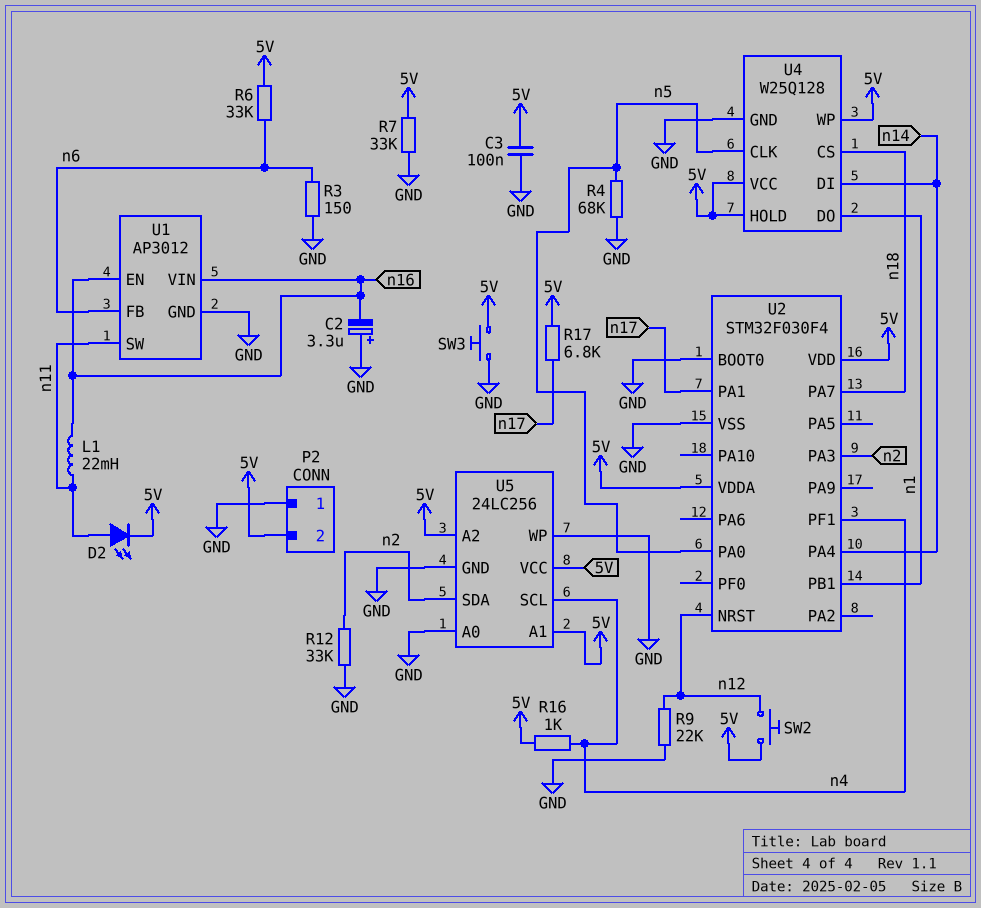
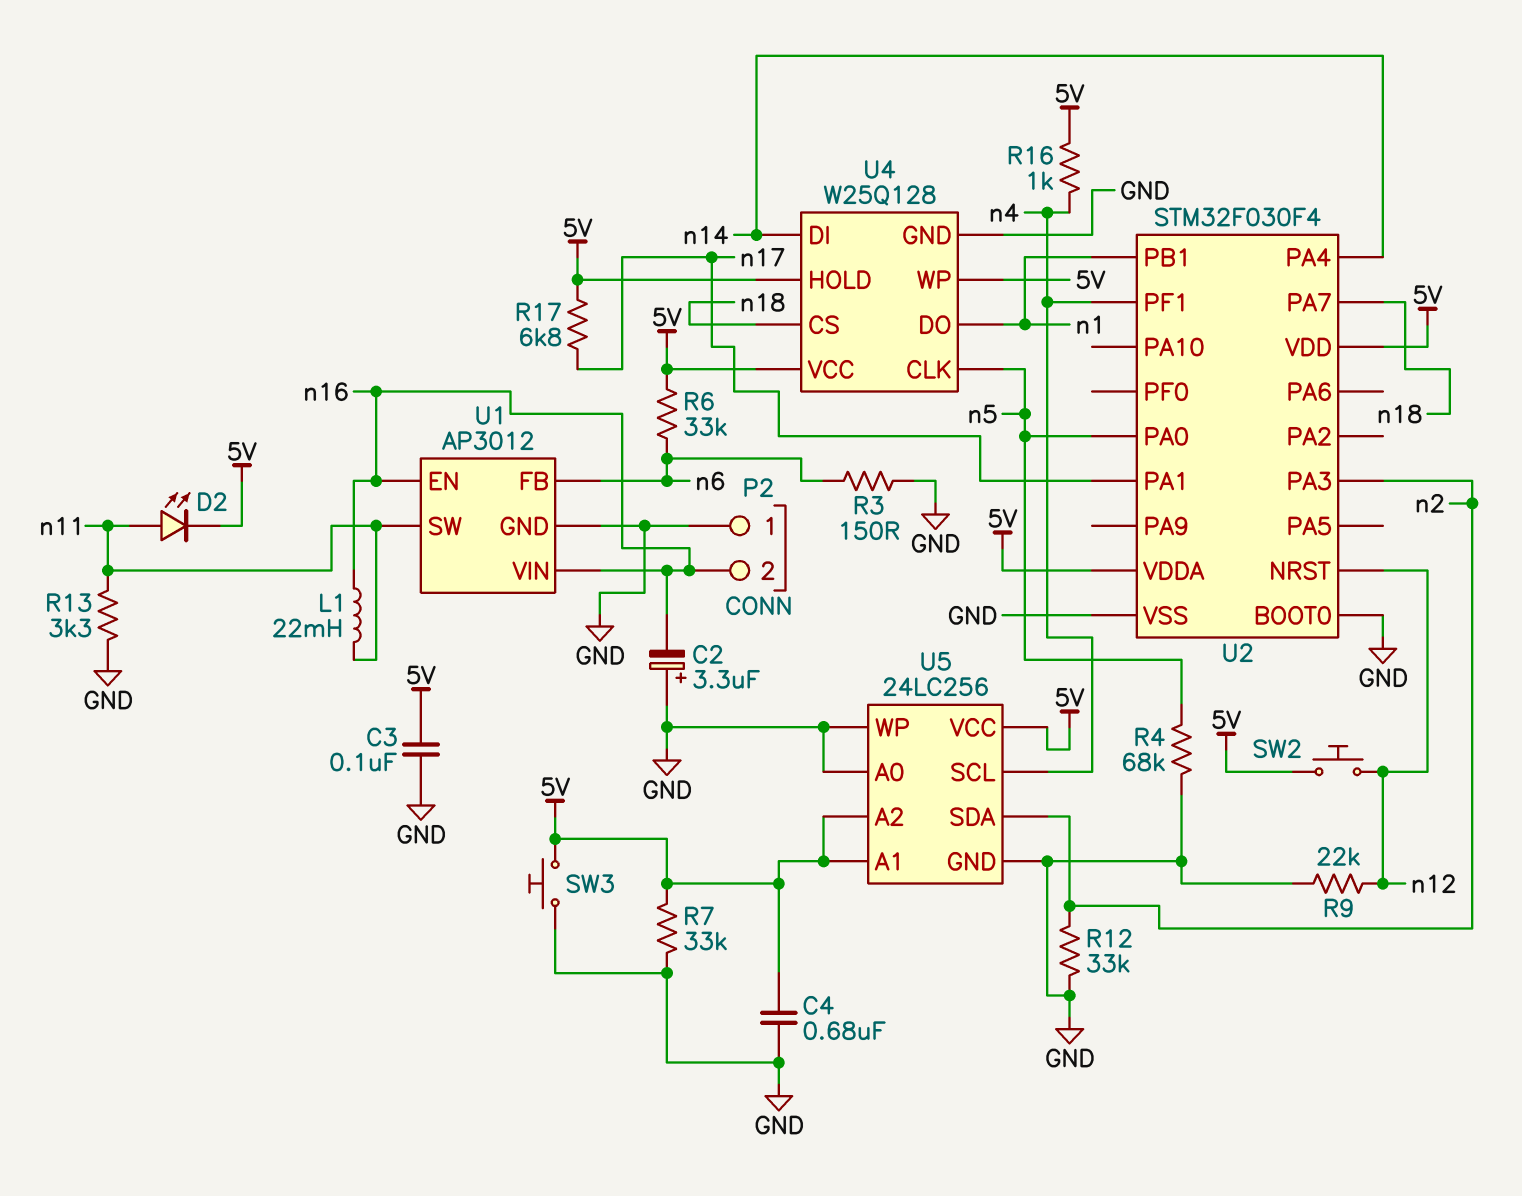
C4: none -> 680nF (5V, GND)
P2 pin 2: 5V -> n16
R13: none -> 3.3k (GND, n11)

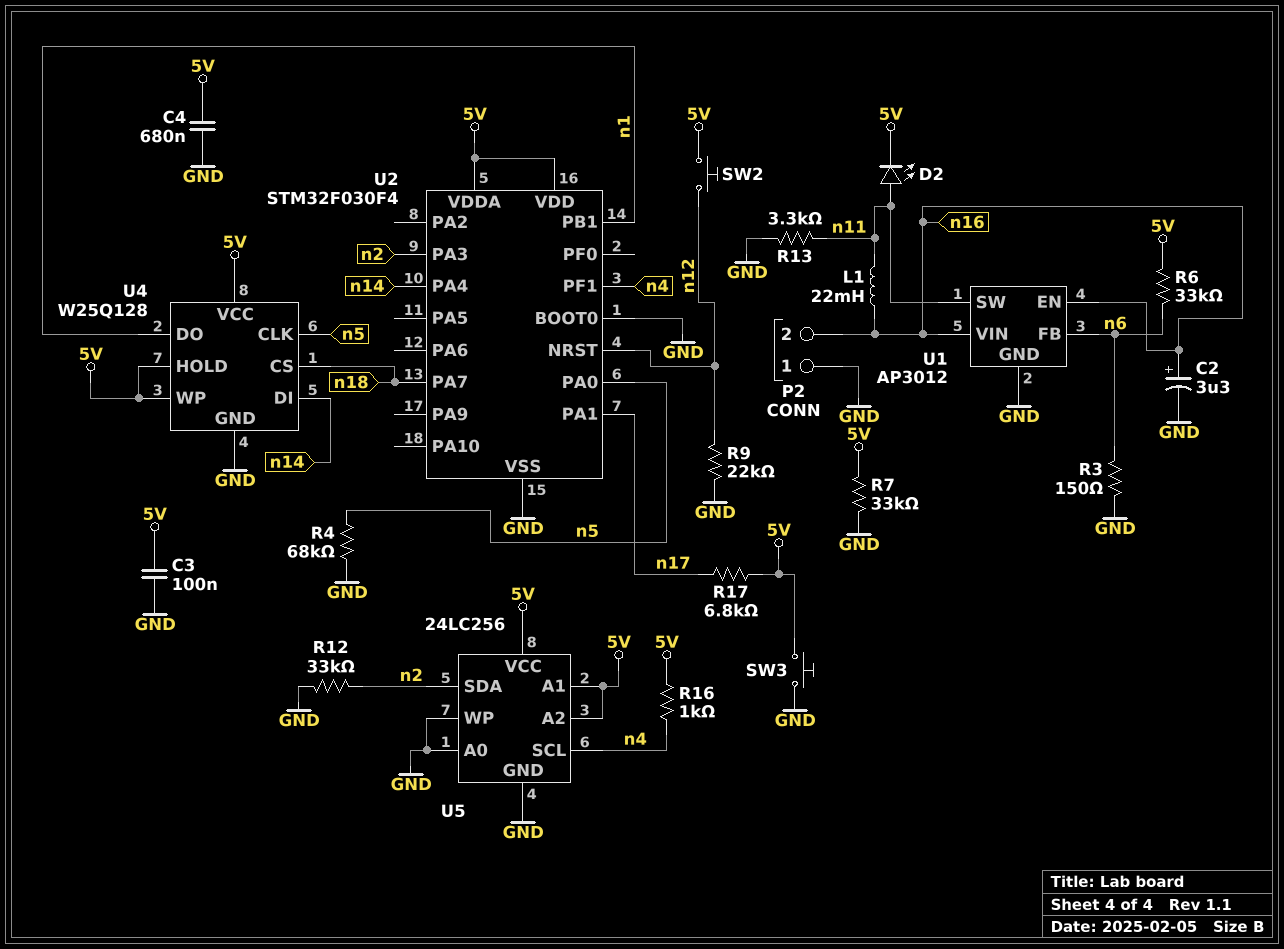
C2: 3.3uF (plus GND, minus n16) -> 3.3uF (plus n16, minus GND)

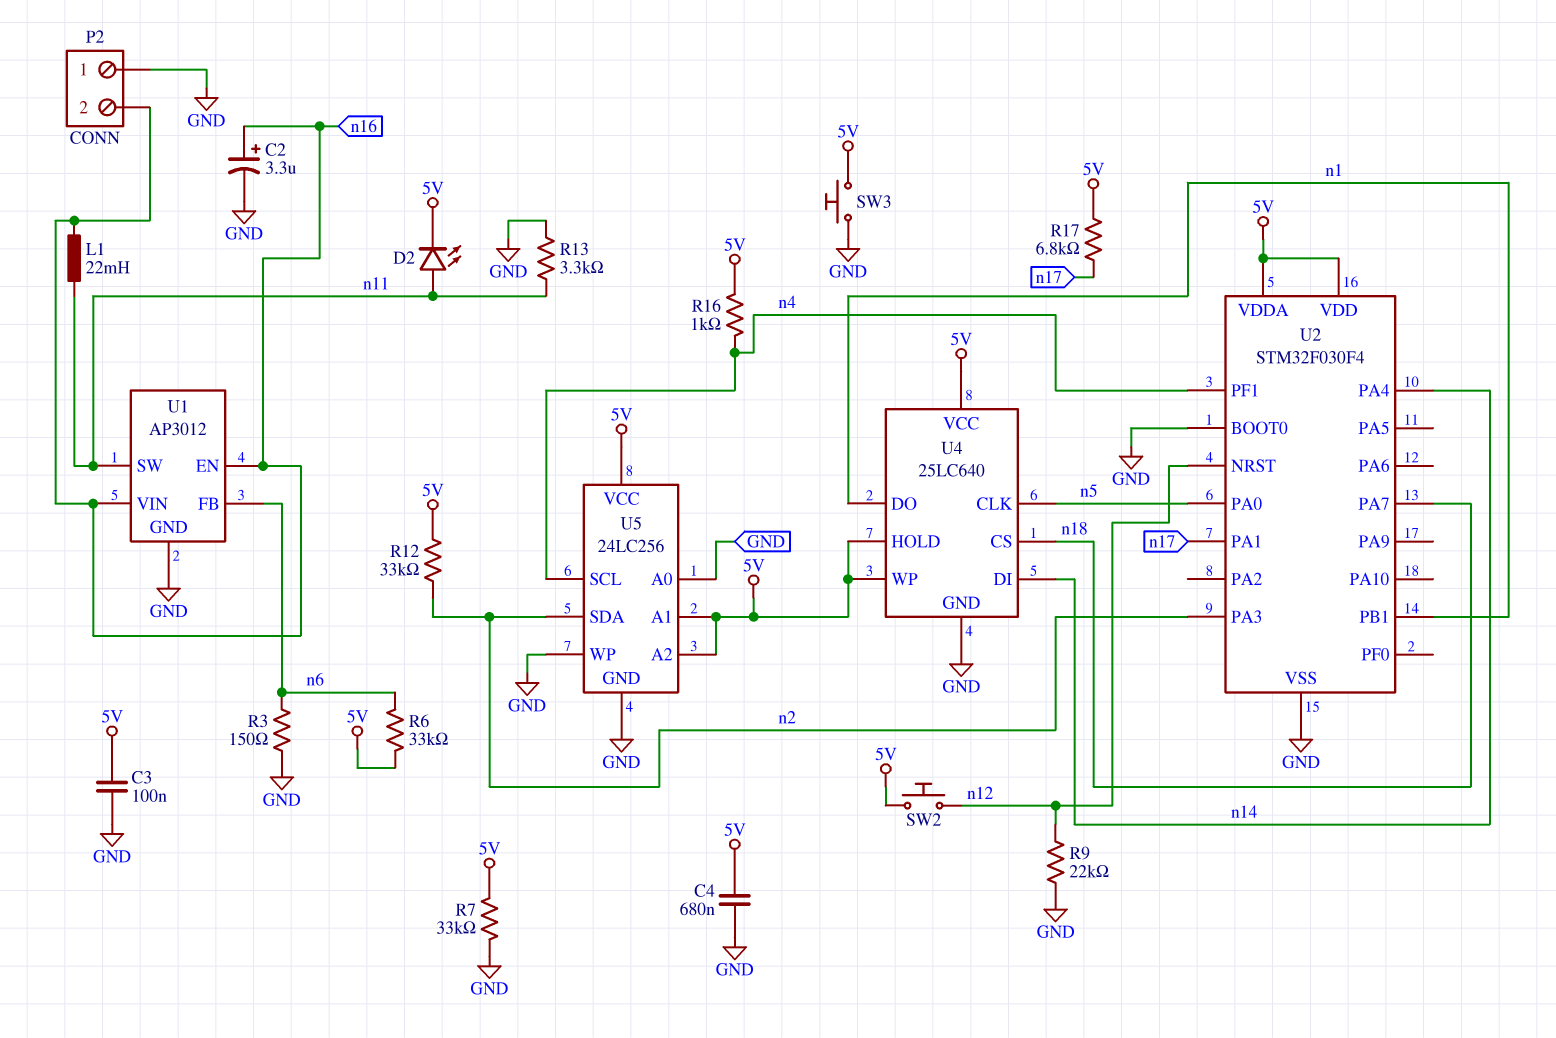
R4: 68k (GND, n5) -> none
R12: 33k (GND, n2) -> 33k (5V, n2)
U4: W25Q128 -> 25LC640

